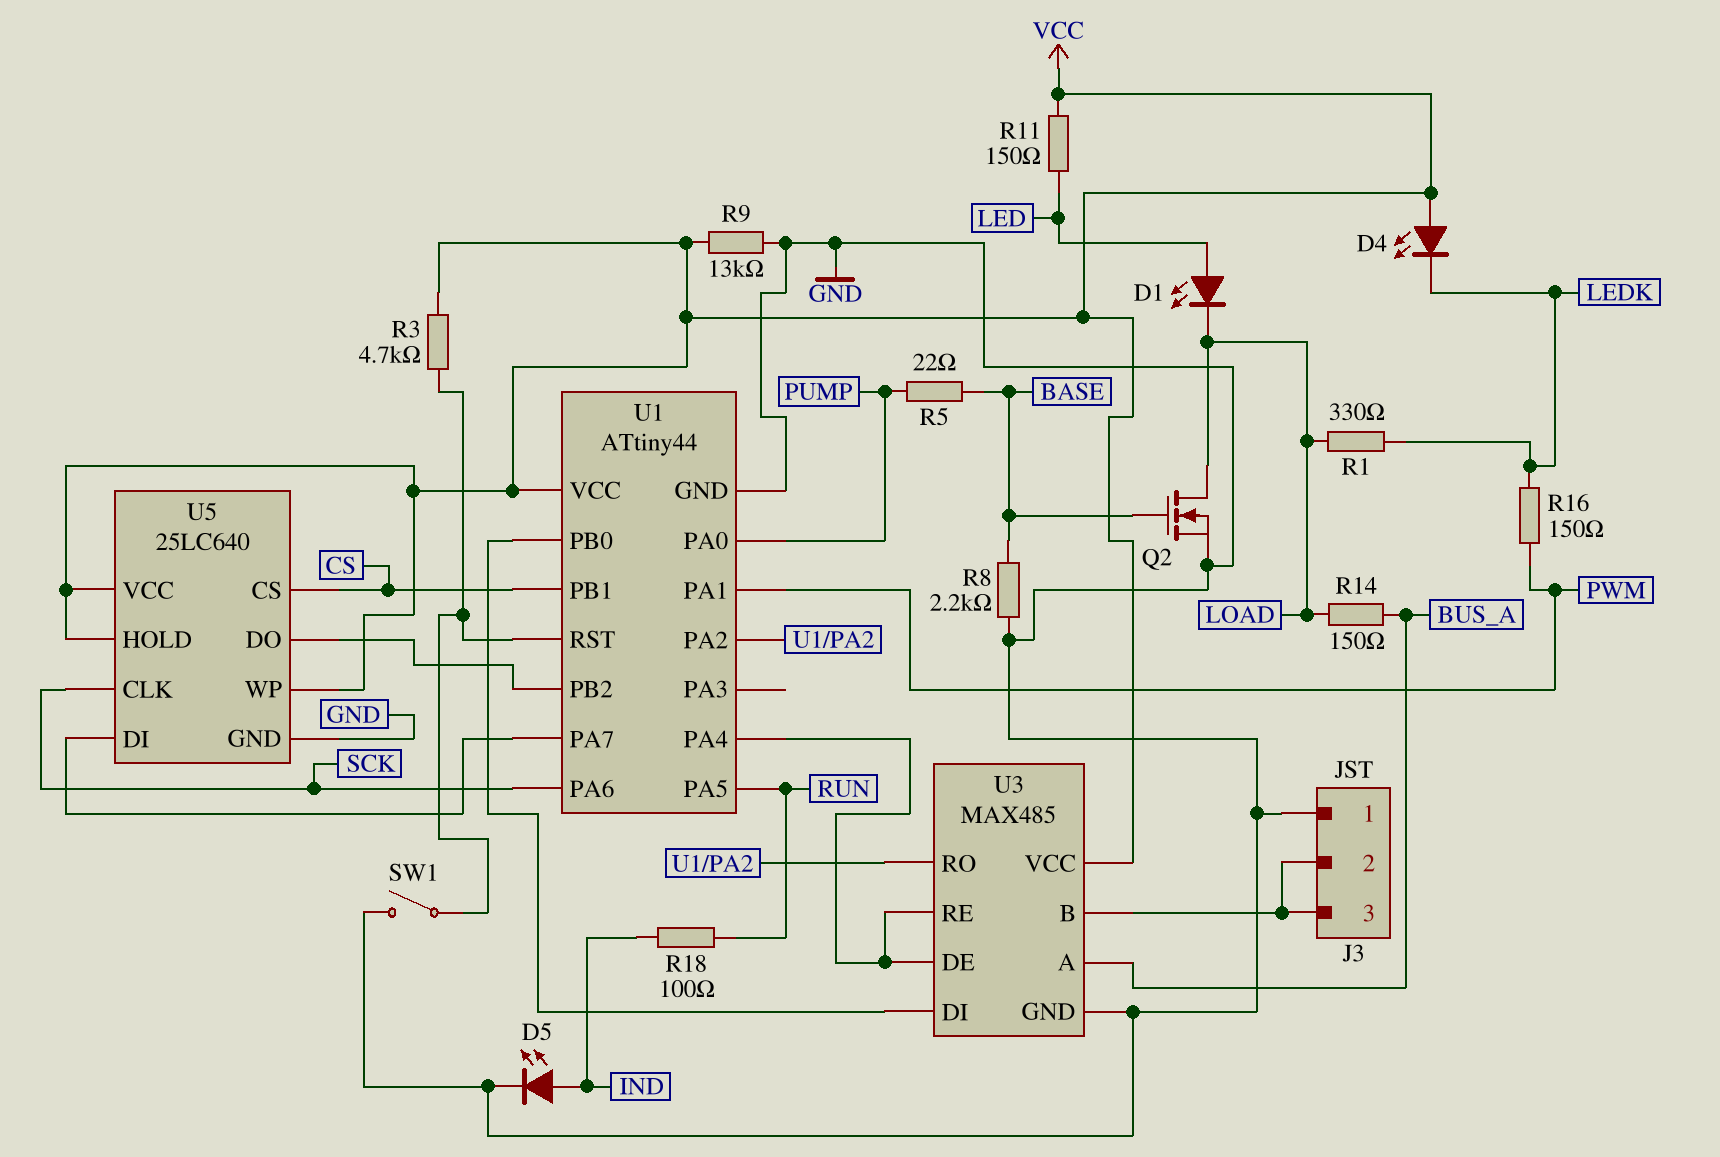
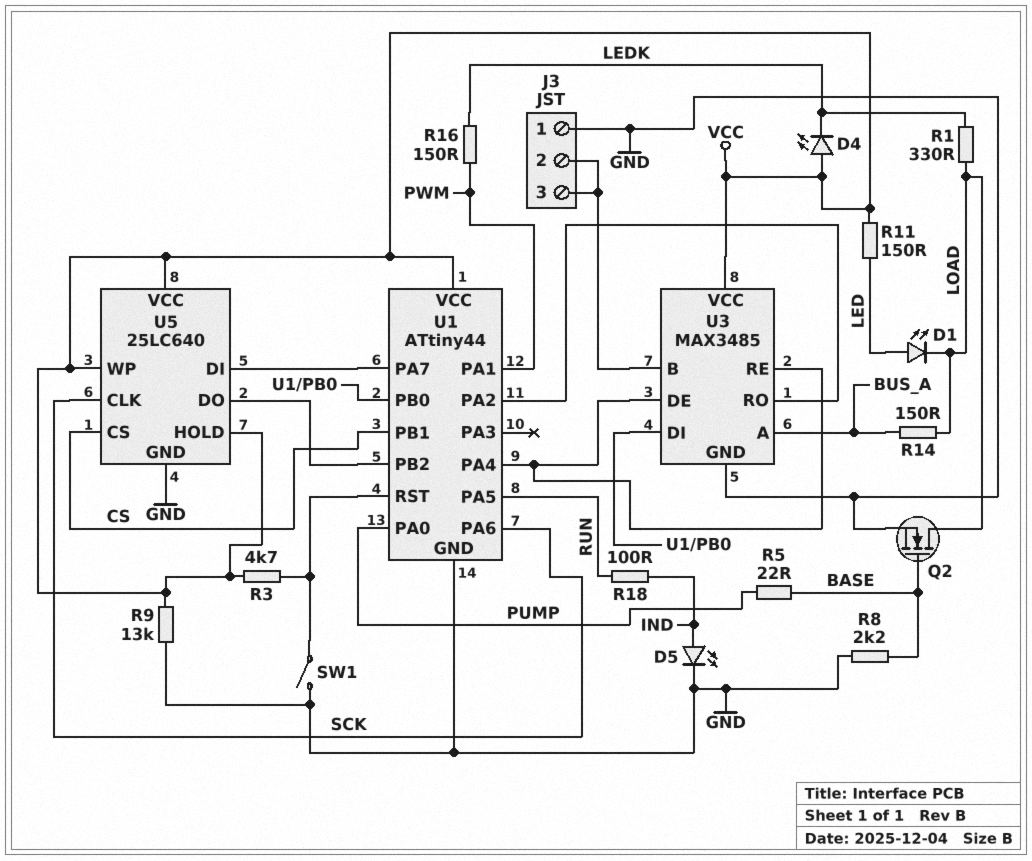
U3: MAX485 -> MAX3485

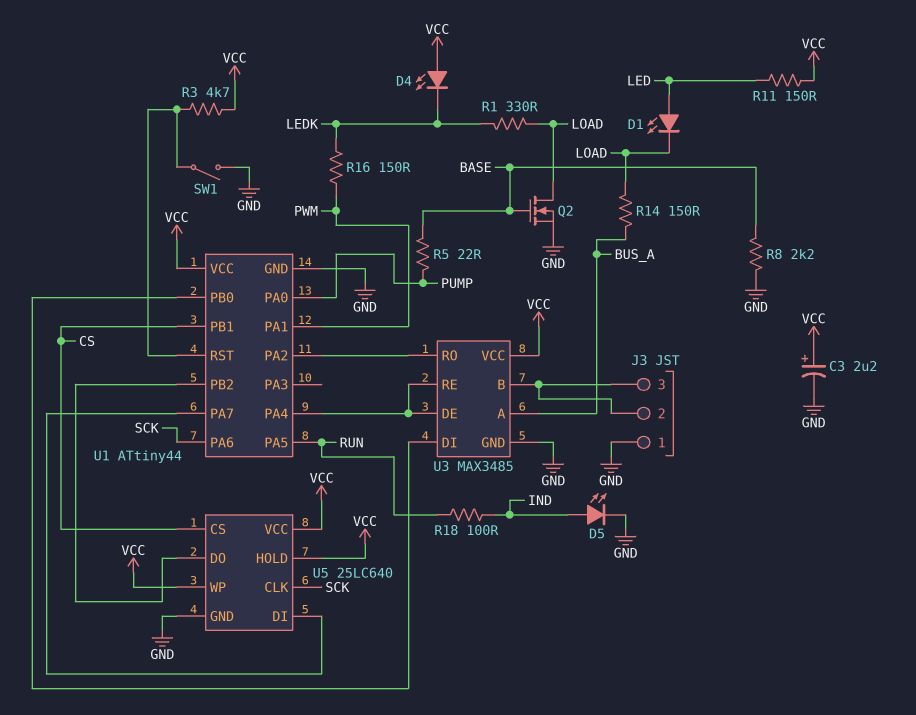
C3: none -> 2.2uF (plus VCC, minus GND)
R9: 13k (GND, VCC) -> none

